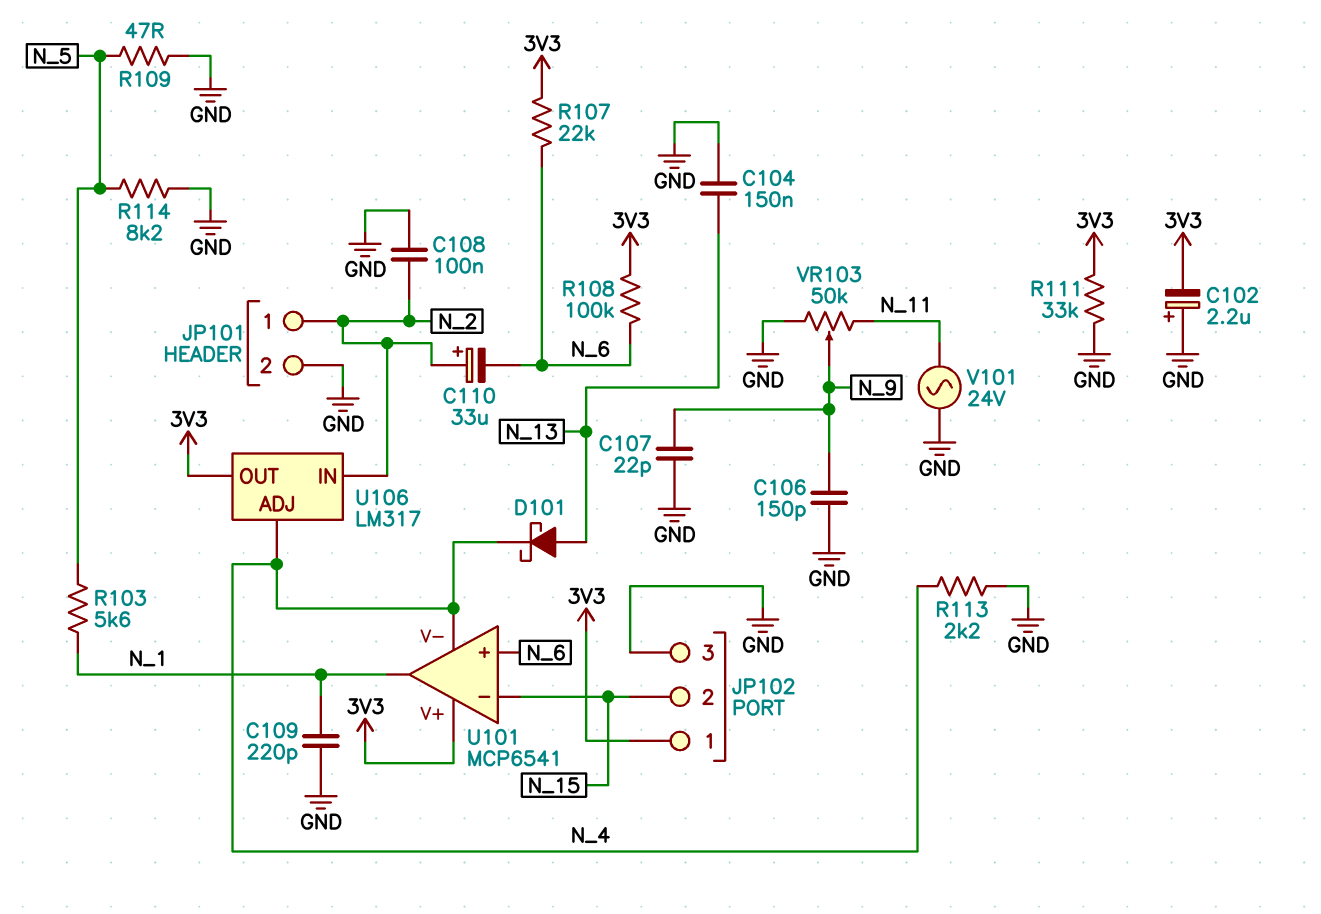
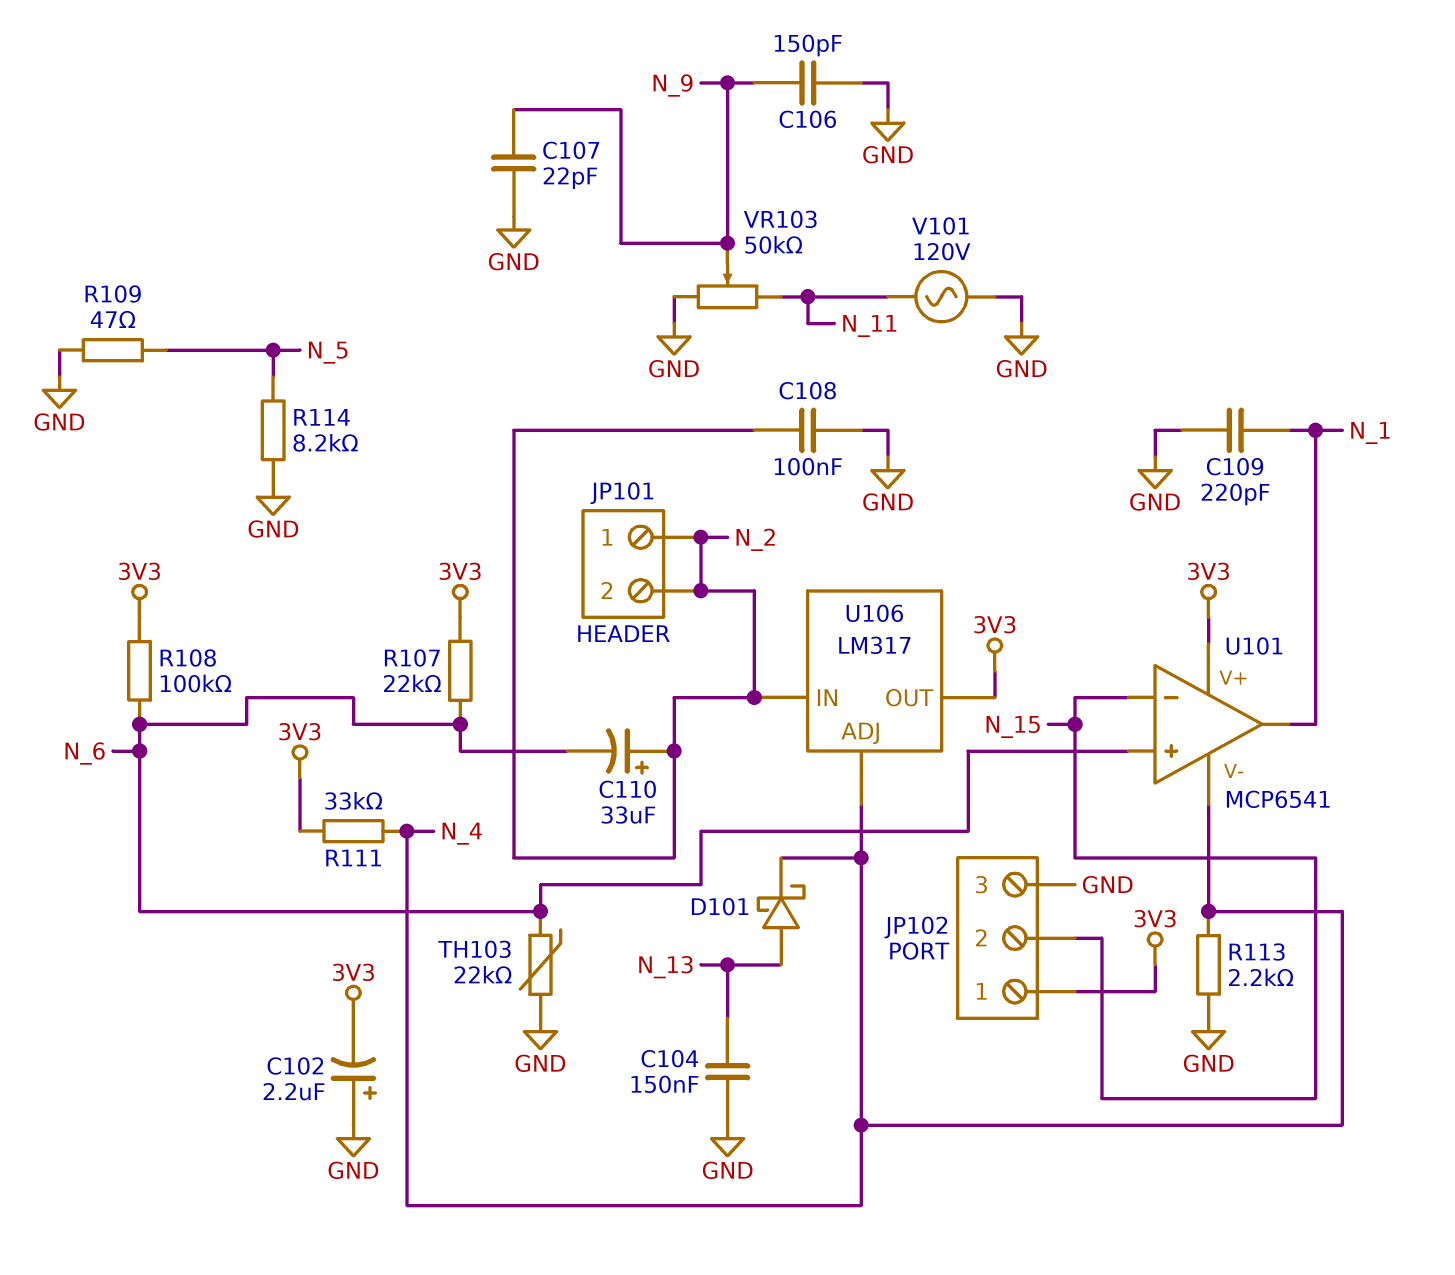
JP101 pin 2: GND -> N_2
R103: 5.6k (N_1, N_5) -> none
R111: 33k (3V3, GND) -> 33k (3V3, N_4)
TH103: none -> 22k (GND, N_6)
V101: AC 24V (GND, N_11) -> AC 120V (GND, N_11)

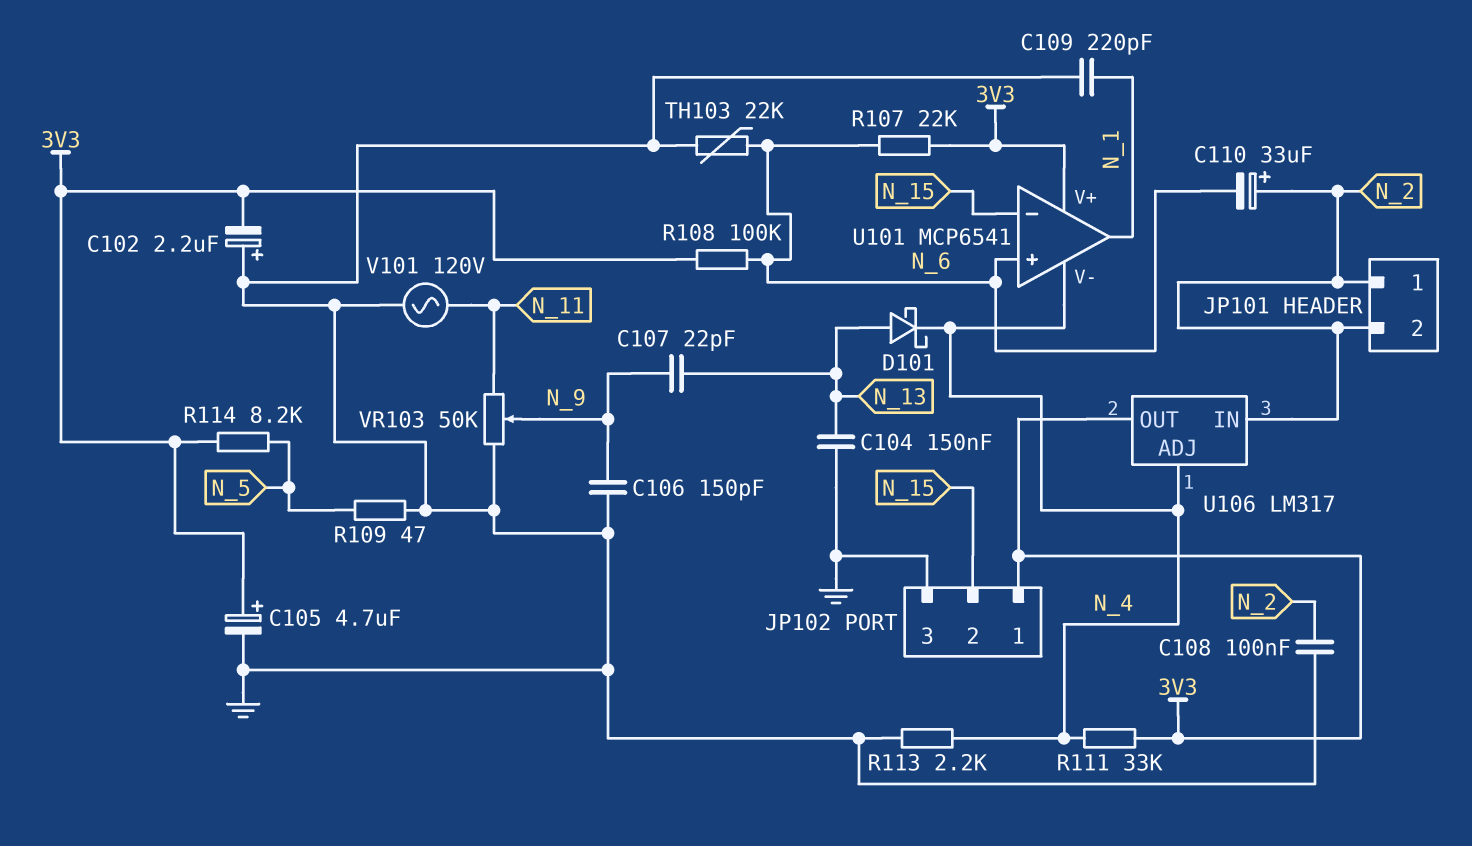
C105: none -> 4.7uF (plus 3V3, minus GND)
C107: 22pF (GND, N_9) -> 22pF (N_9, N_13)
R114: 8.2k (GND, N_5) -> 8.2k (3V3, N_5)

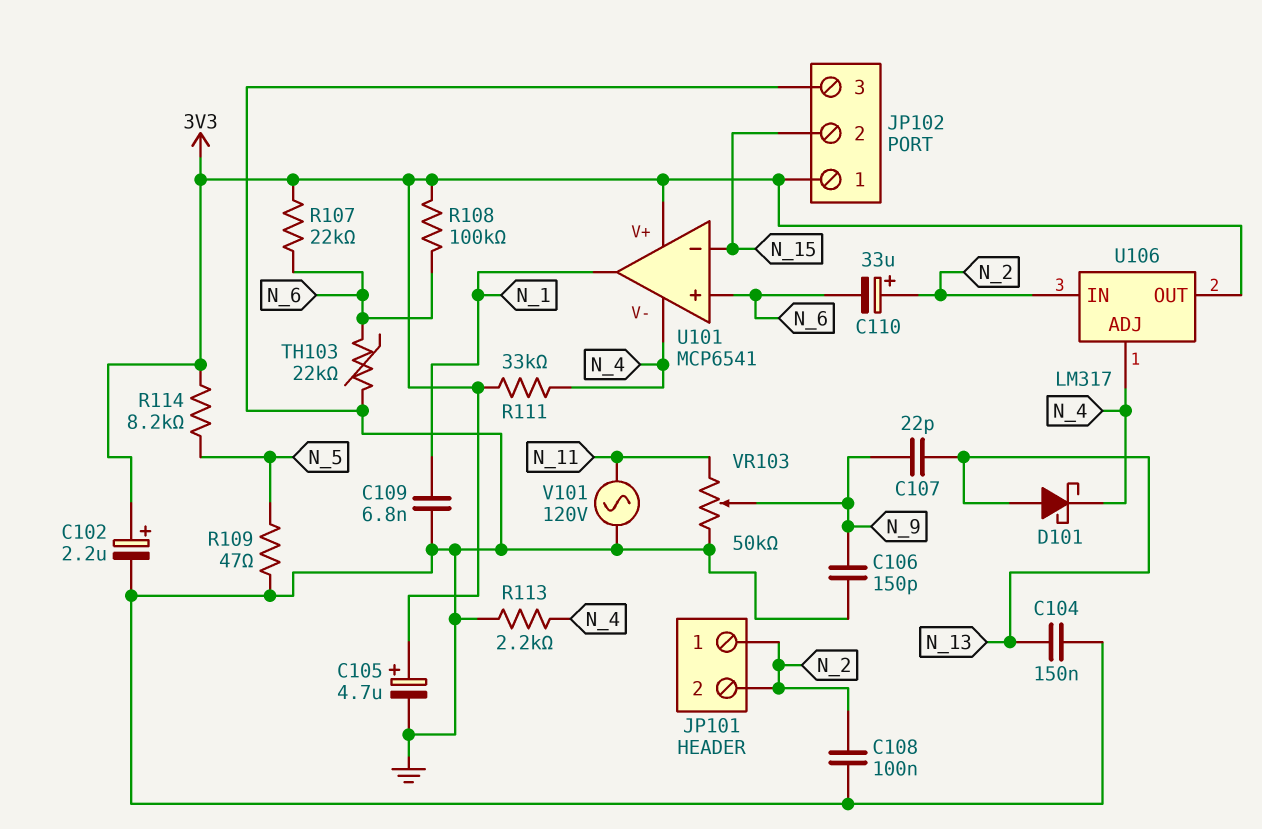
C102: 2.2uF (plus GND, minus 3V3) -> 2.2uF (plus 3V3, minus GND)
C109: 220pF (GND, N_1) -> 6.8nF (GND, N_1)

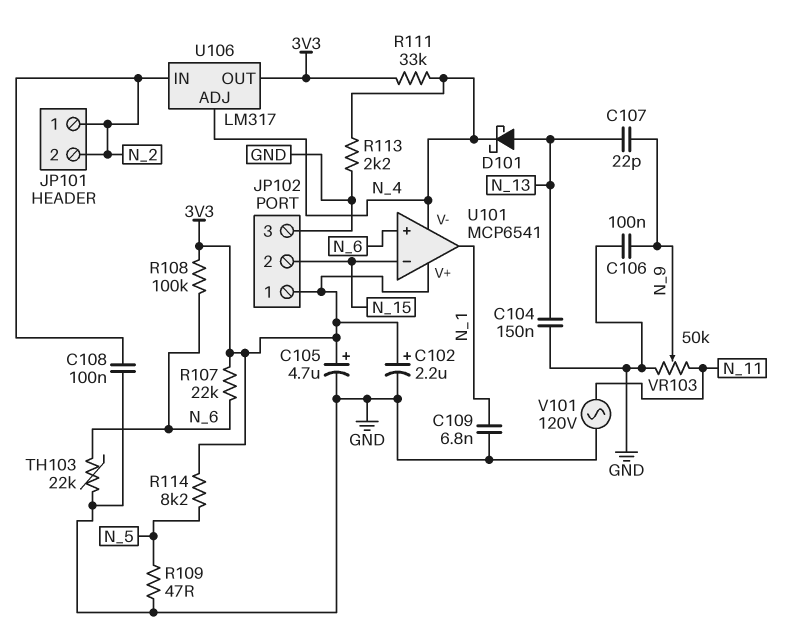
C106: 150pF (GND, N_9) -> 100nF (GND, N_9)
C110: 33uF (plus N_2, minus N_6) -> none

